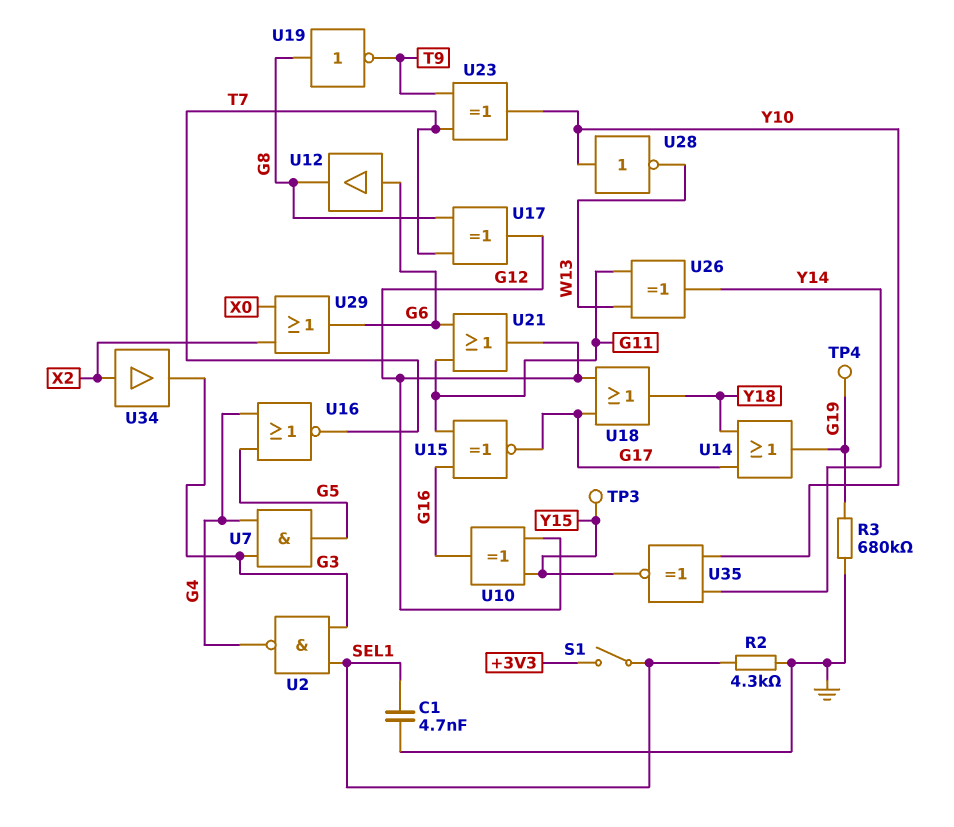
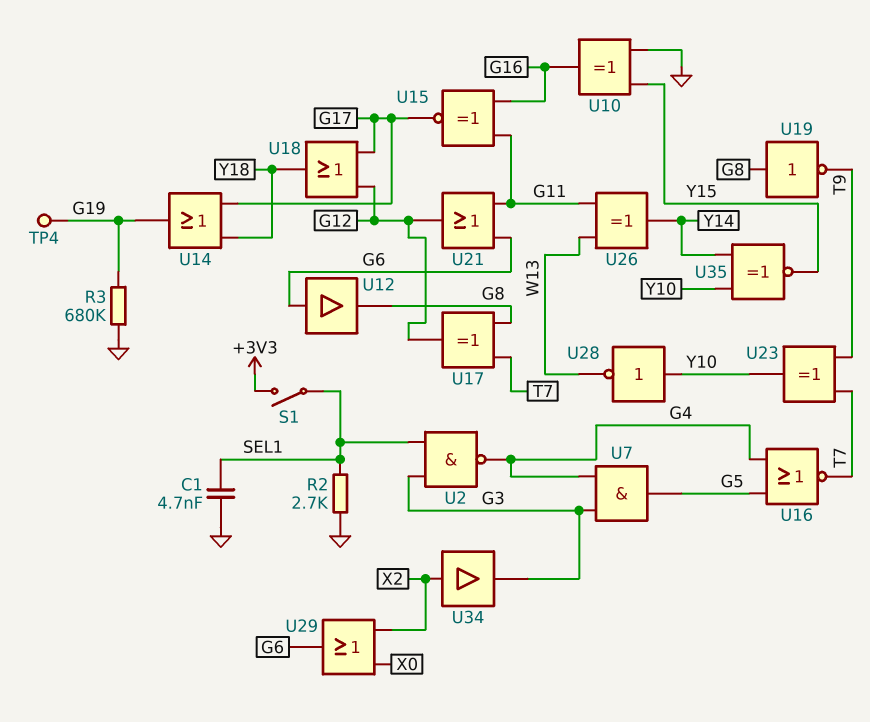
R2: 4.3k (GND, SEL1) -> 2.7k (GND, SEL1)
TP3: test point (Y15) -> none
U10: XOR (in G12, in Y15, out G16) -> XOR (in GND, in Y15, out G16)

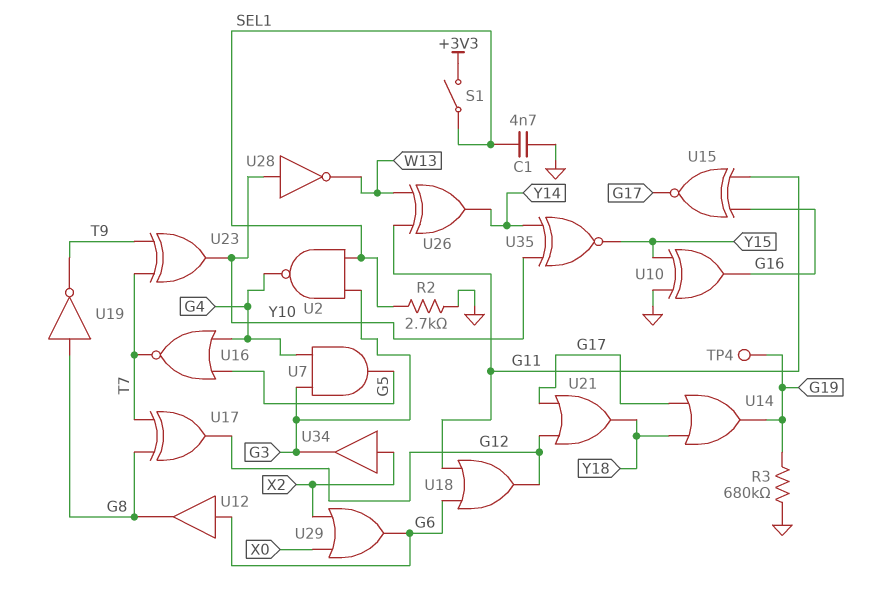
U18: OR (in G12, in G17, out Y18) -> OR (in G6, in G11, out G12)
U21: OR (in G6, in G11, out G12) -> OR (in G12, in G17, out Y18)

